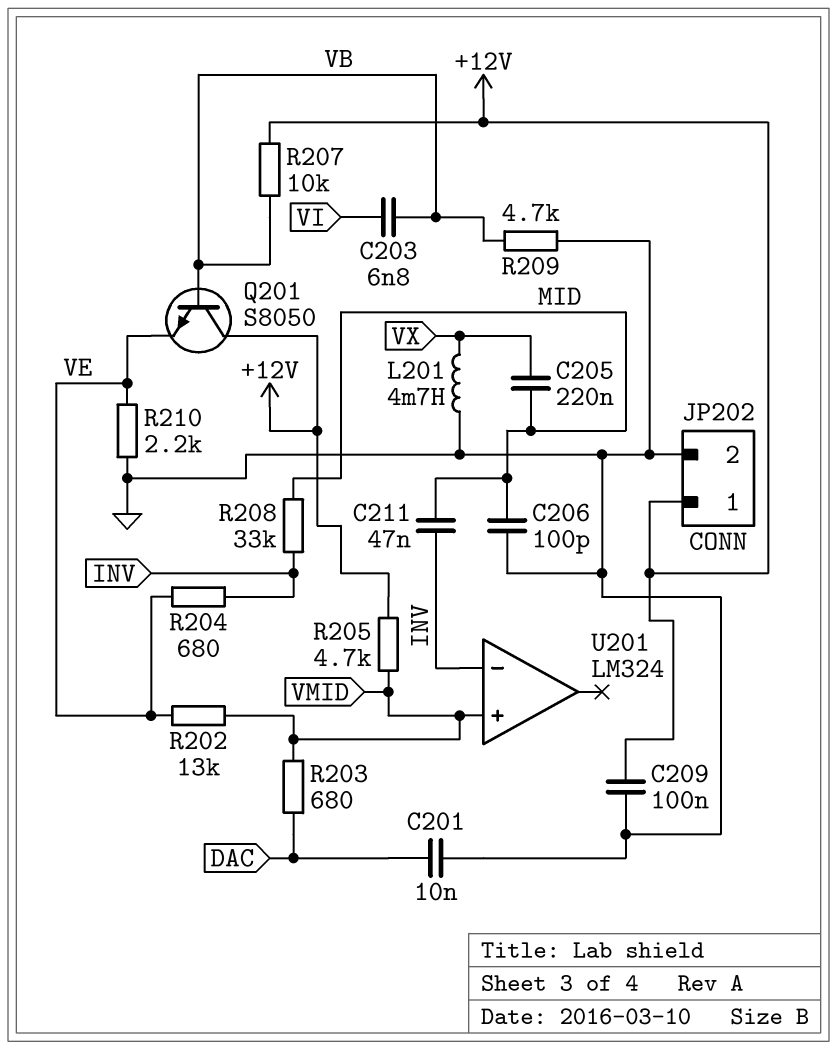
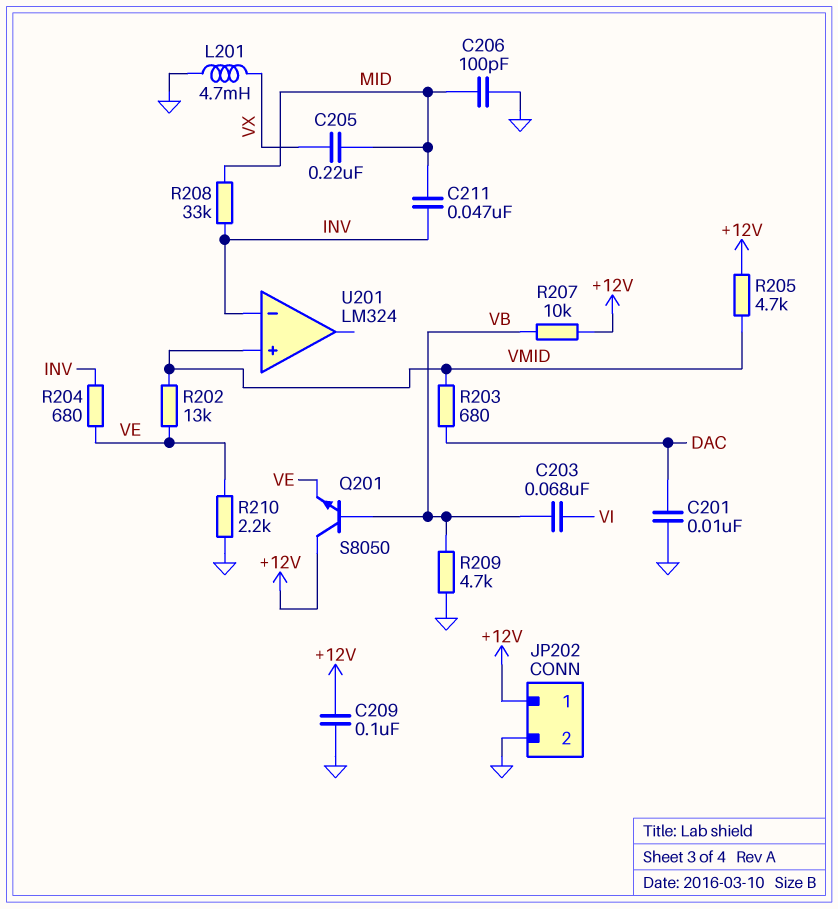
C203: 6.8nF (VB, VI) -> 68nF (VB, VI)

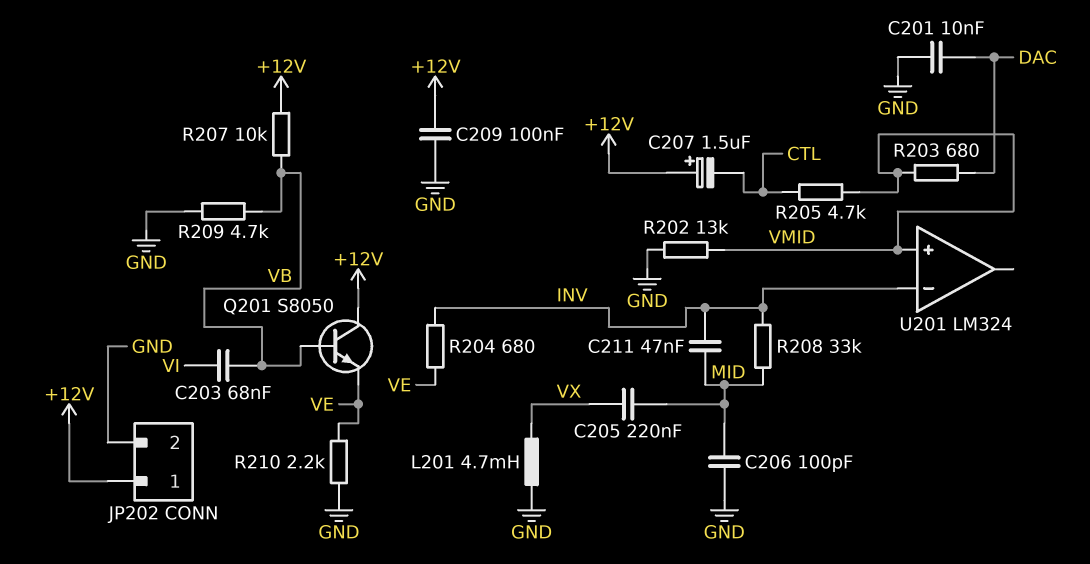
C207: none -> 1.5uF (plus +12V, minus CTL)
R202: 13k (VE, VMID) -> 13k (GND, VMID)
R205: 4.7k (+12V, VMID) -> 4.7k (CTL, VMID)

